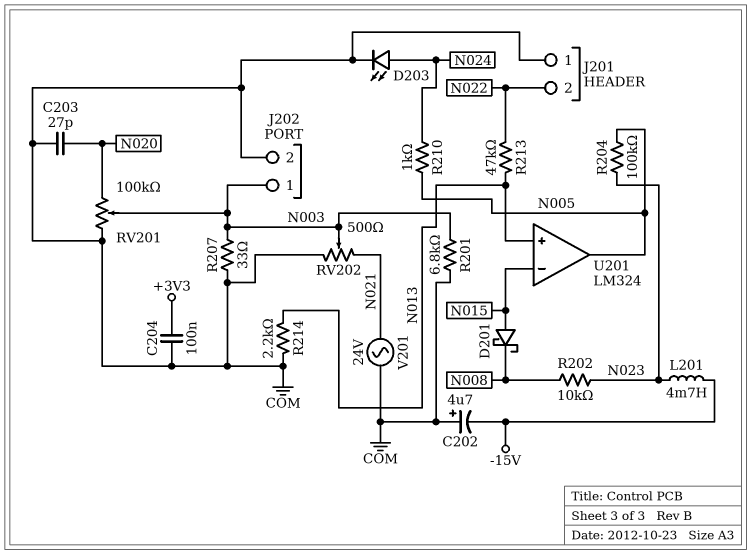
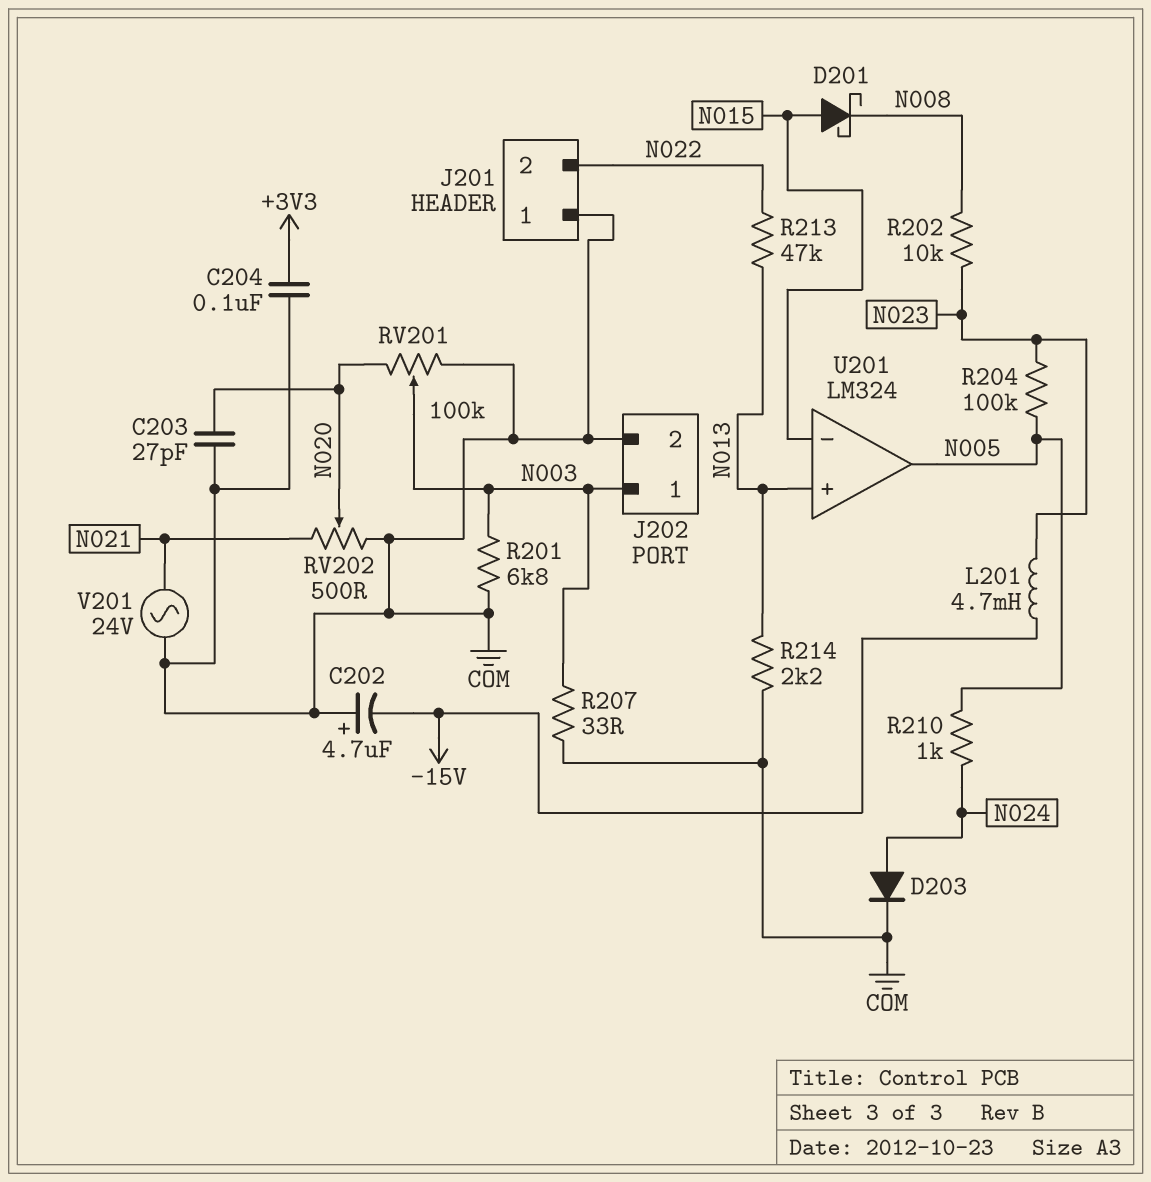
D203: LED (A N024, K COM) -> diode (A N024, K COM)
RV202: 500 (COM, N021, wiper N003) -> 500 (COM, N021, wiper N020)

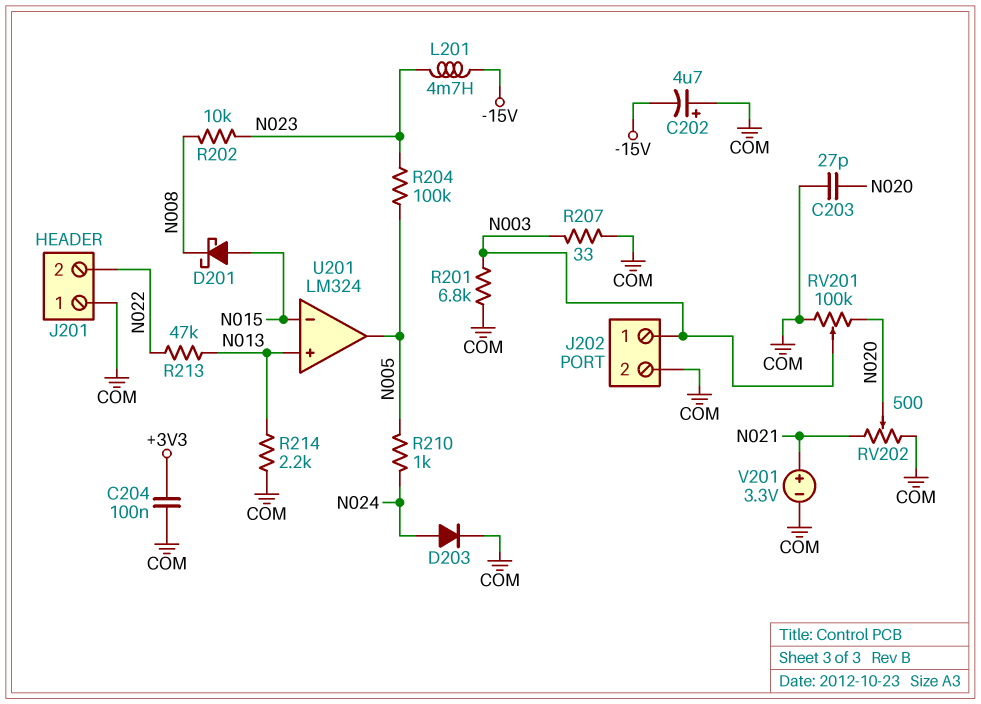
V201: AC 24V (COM, N021) -> 3.3V (plus N021, minus COM)

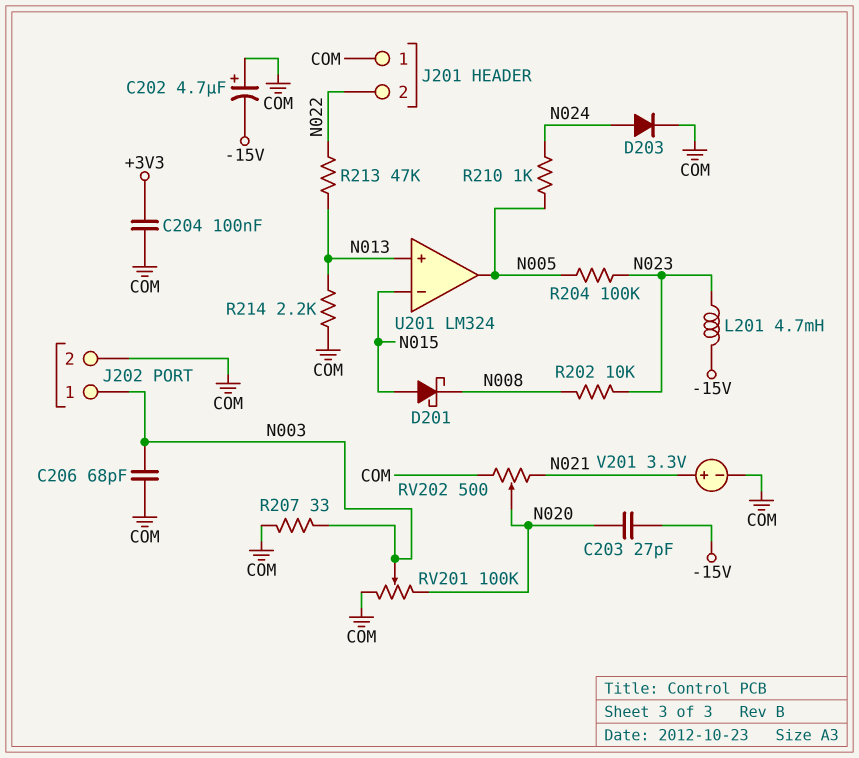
C203: 27pF (COM, N020) -> 27pF (-15V, N020)
C206: none -> 68pF (COM, N003)
R201: 6.8k (COM, N003) -> none

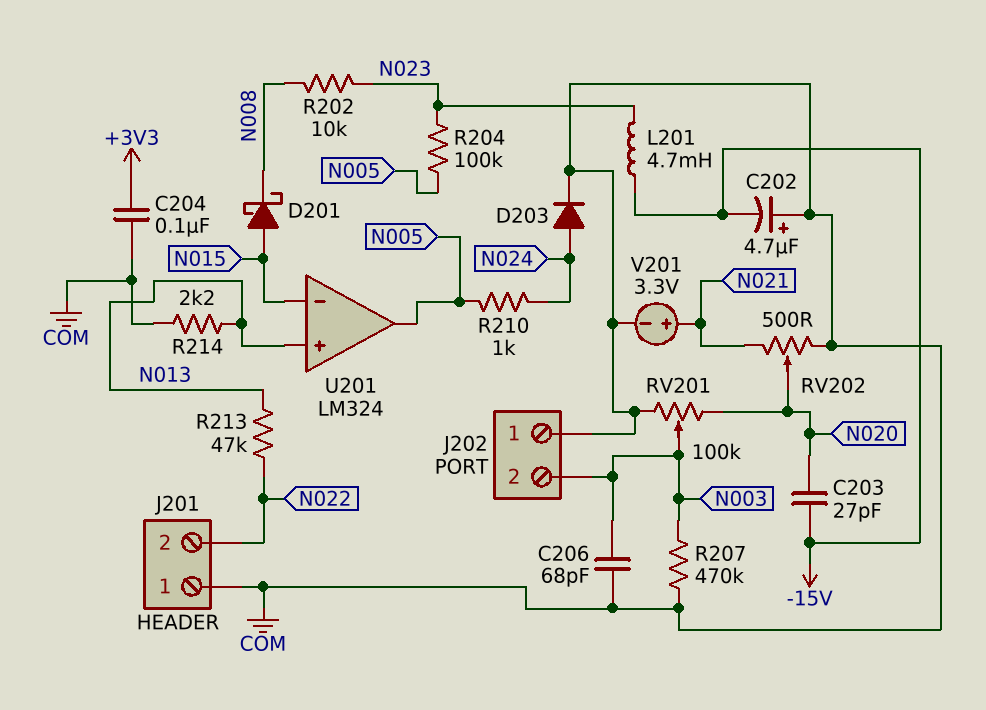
J202 pin 1: N003 -> COM
J202 pin 2: COM -> N003
R207: 33 (COM, N003) -> 470k (COM, N003)

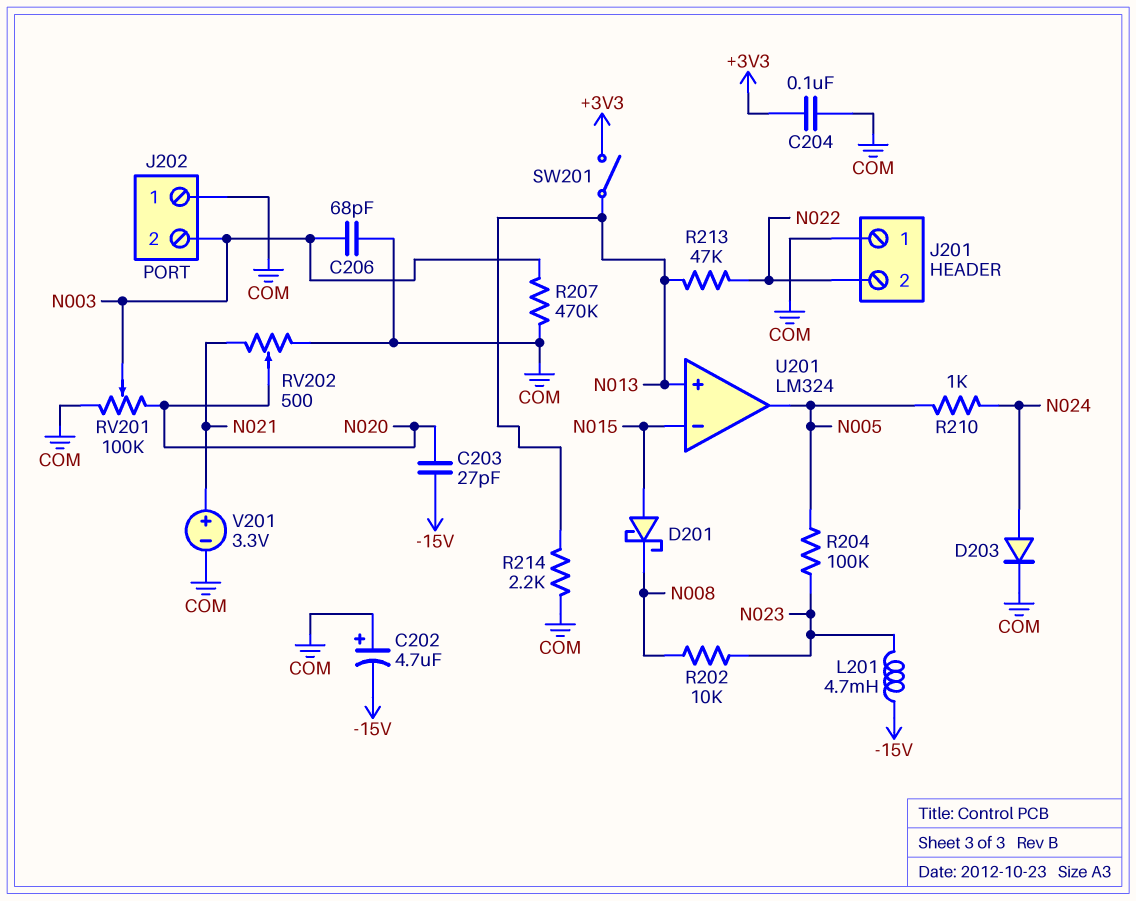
SW201: none -> switch (+3V3, N013)

